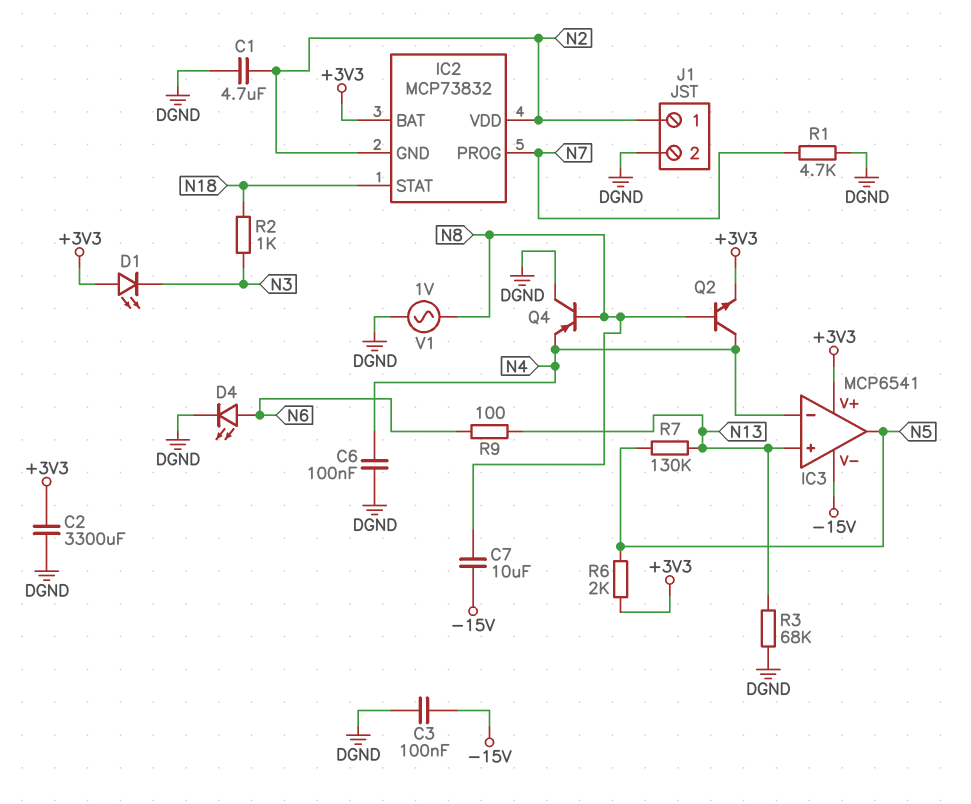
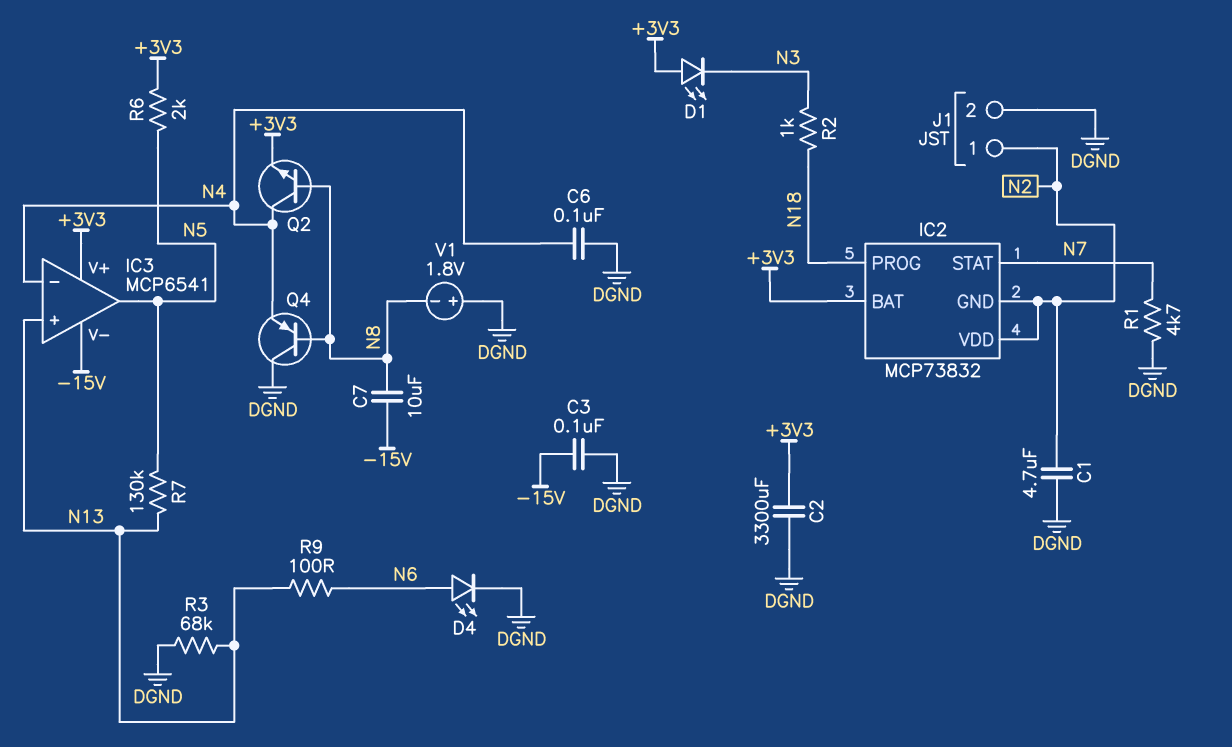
IC2 pin PROG: N7 -> N18
IC2 pin STAT: N18 -> N7
V1: AC 1V (DGND, N8) -> 1.8V (plus DGND, minus N8)

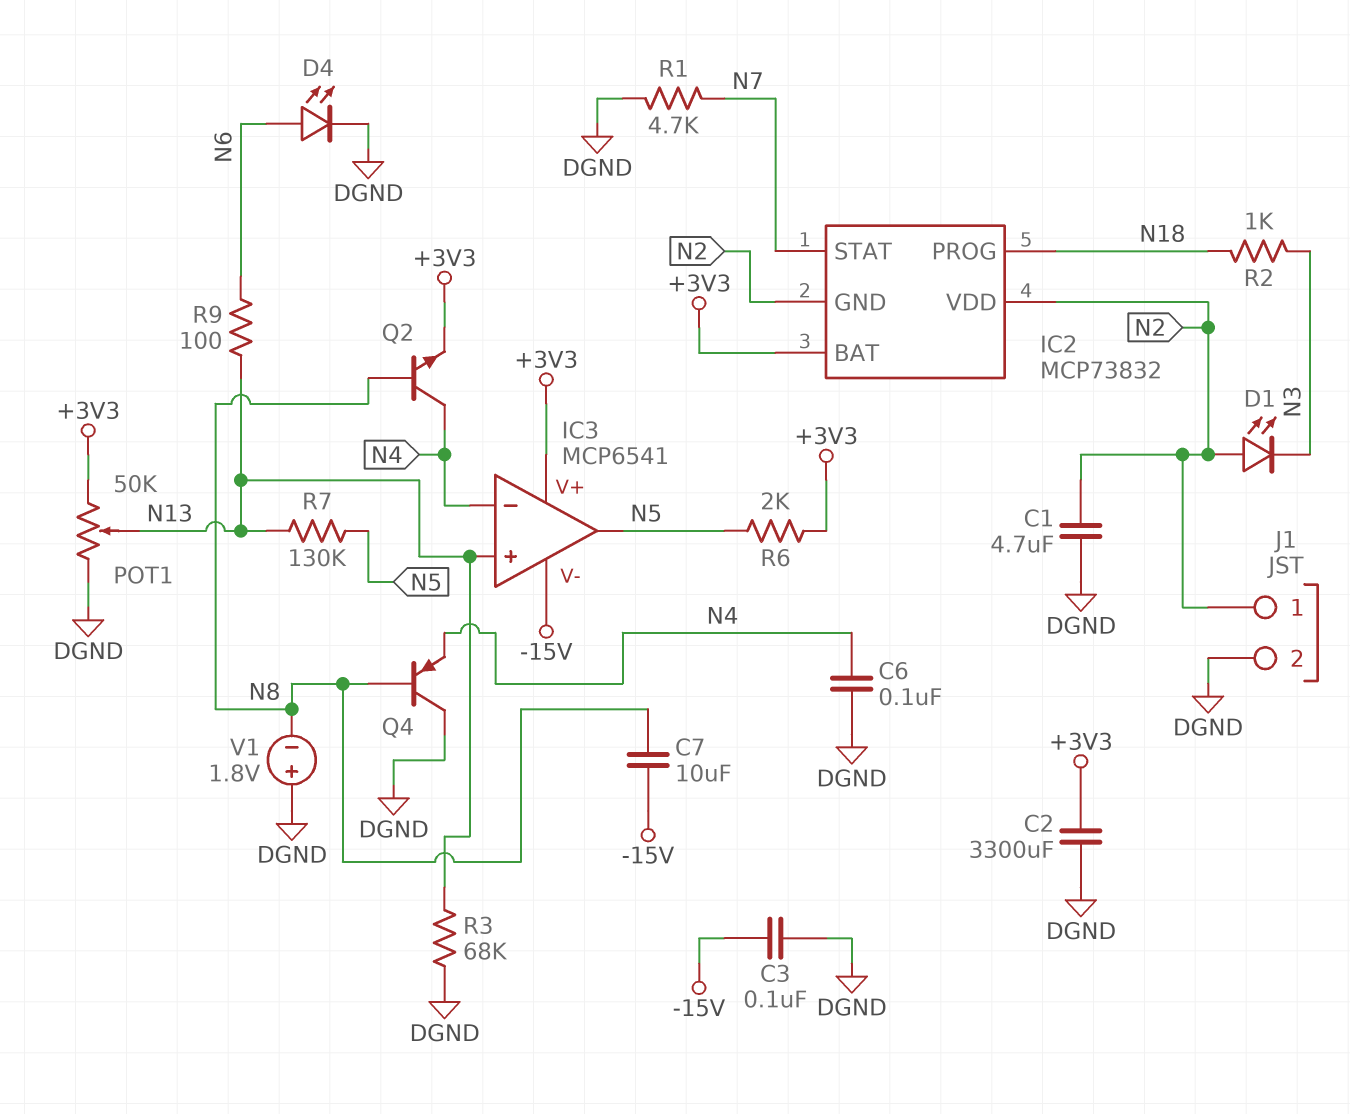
D1: LED (A +3V3, K N3) -> LED (A N2, K N3)
POT1: none -> 50k (+3V3, DGND, wiper N13)

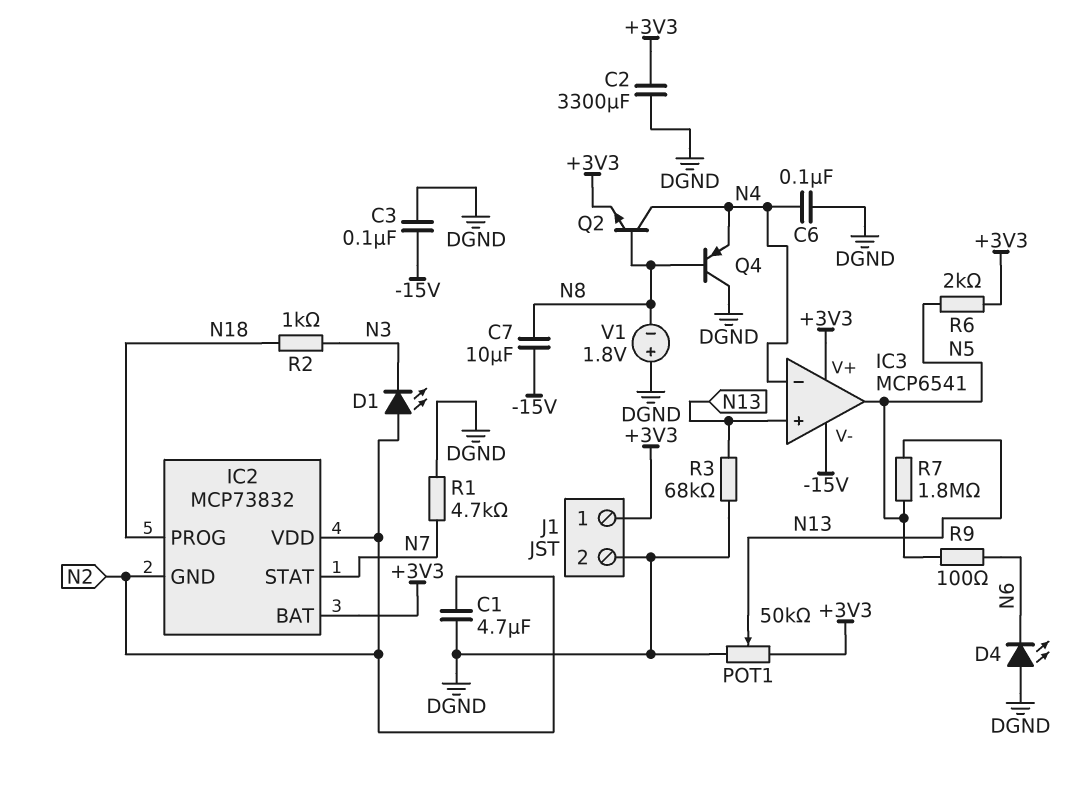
D4: LED (A N6, K DGND) -> LED (A DGND, K N6)
J1 pin 1: N2 -> +3V3
R7: 130k (N5, N13) -> 1.8M (N5, N13)
R9: 100 (N6, N13) -> 100 (N5, N6)

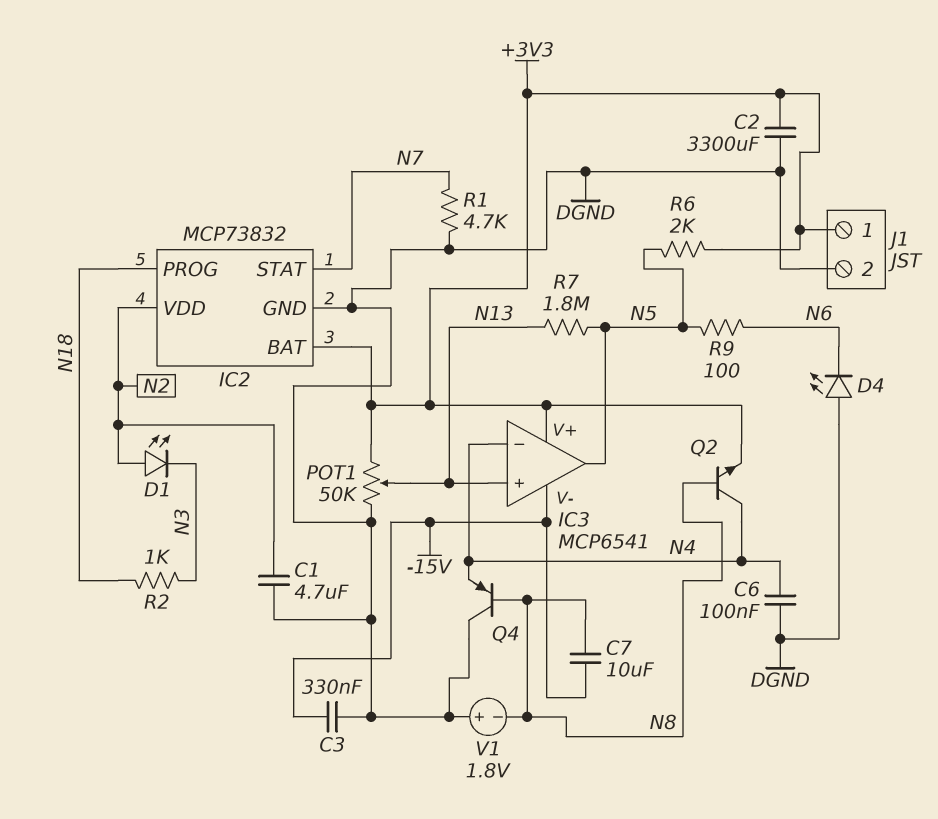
C3: 100nF (-15V, DGND) -> 330nF (-15V, DGND)
IC2 pin GND: N2 -> DGND
R3: 68k (DGND, N13) -> none

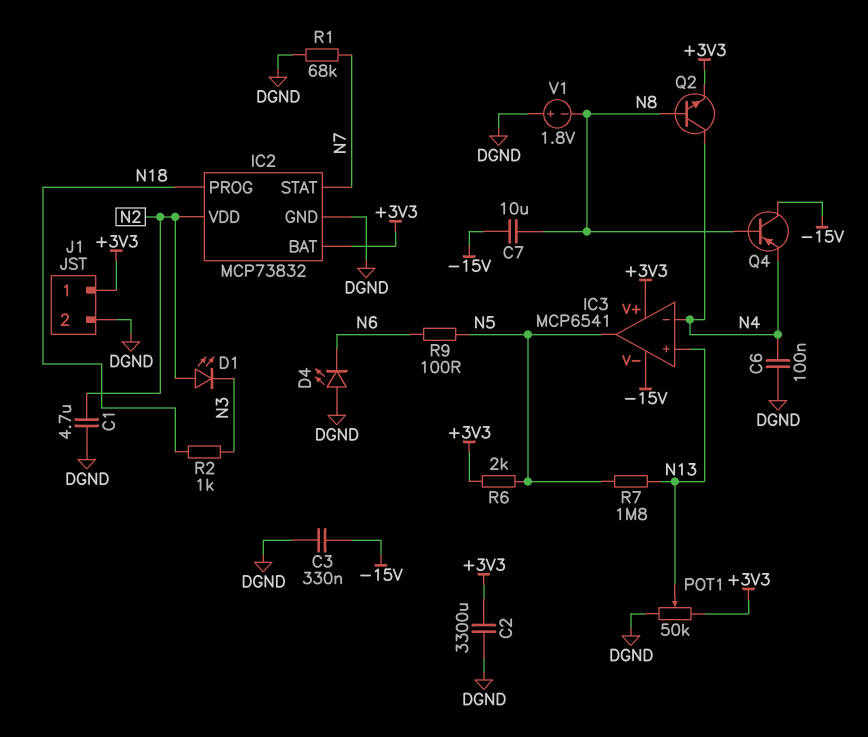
Q4: PNP (B N8, C DGND, E N4) -> PNP (B N8, C -15V, E N4)
R1: 4.7k (DGND, N7) -> 68k (DGND, N7)

